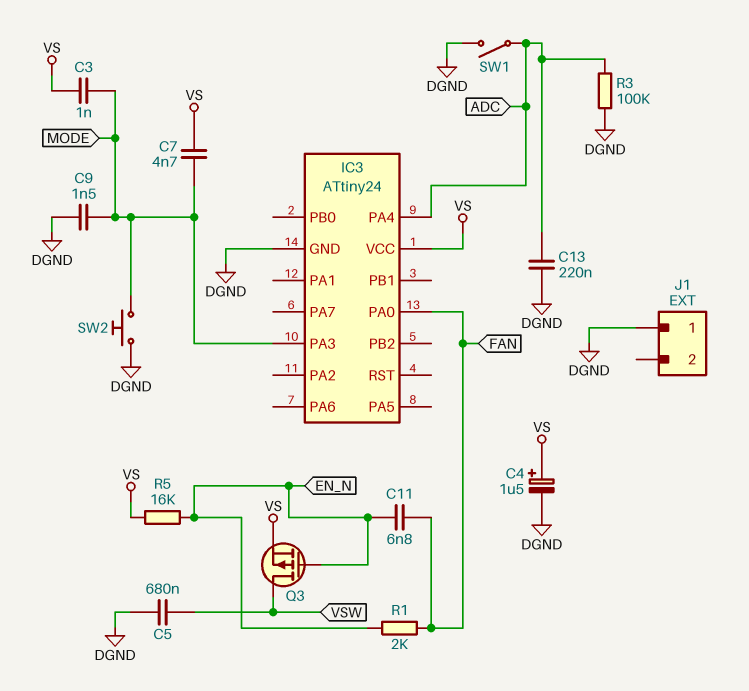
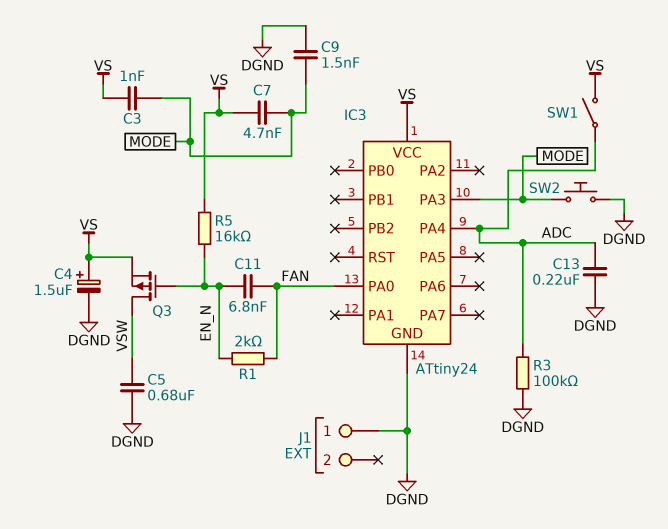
SW1: switch (ADC, DGND) -> switch (ADC, VS)

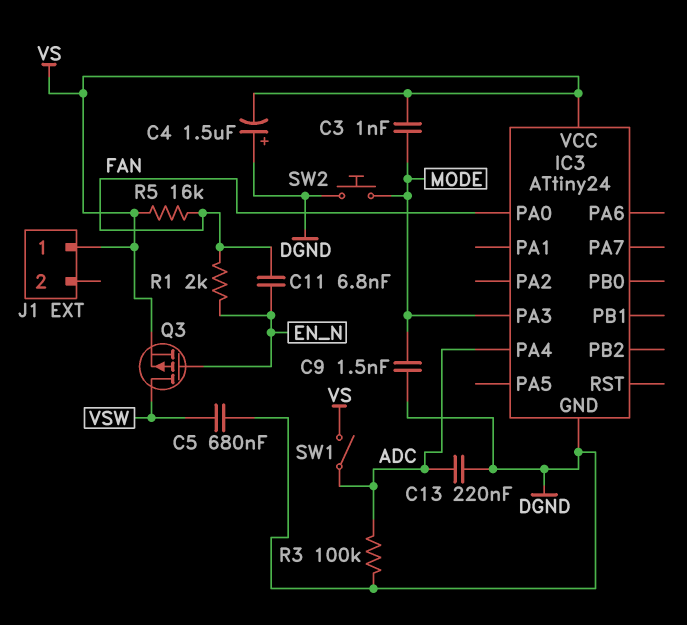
C4: 1.5uF (plus VS, minus DGND) -> 1.5uF (plus DGND, minus VS)
C7: 4.7nF (MODE, VS) -> none
J1 pin 1: DGND -> VS
R5: 16k (EN_N, VS) -> 16k (FAN, VS)

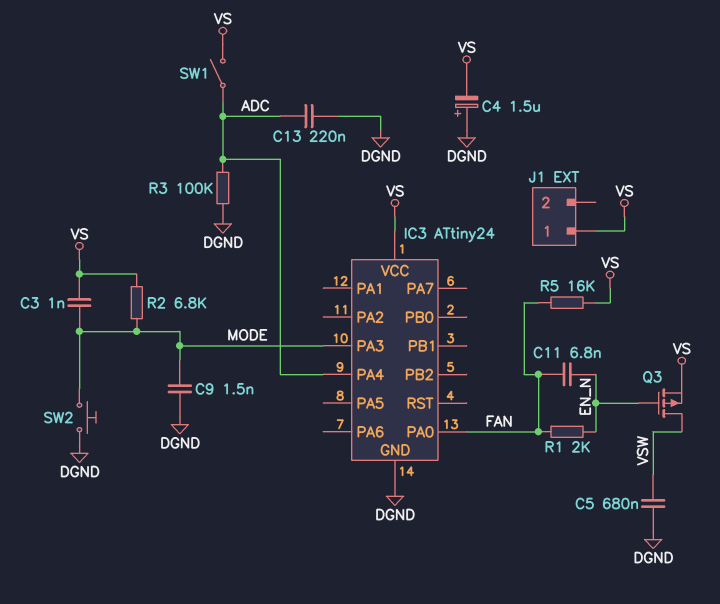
R2: none -> 6.8k (MODE, VS)

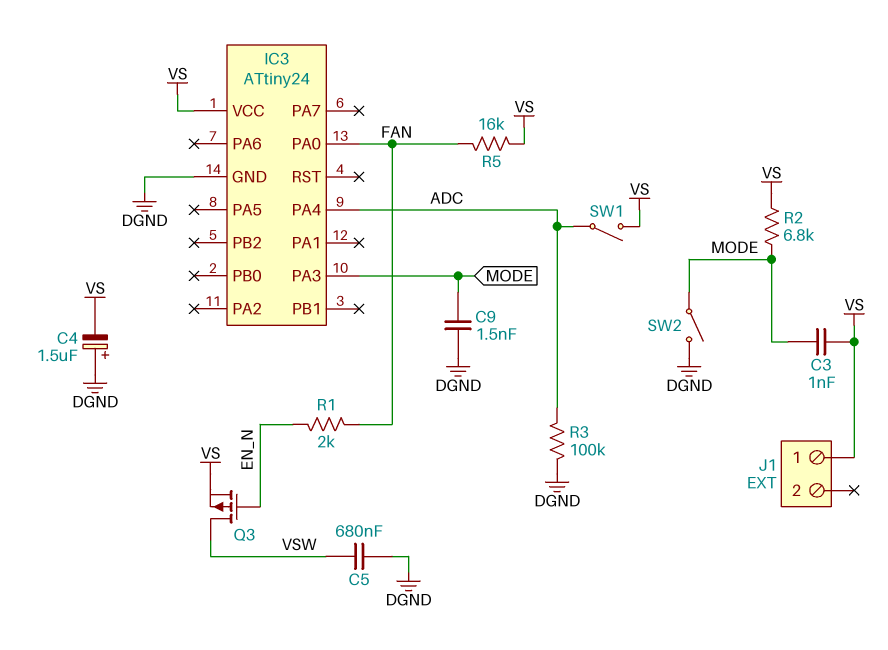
C11: 6.8nF (EN_N, FAN) -> none
C13: 220nF (ADC, DGND) -> none
SW2: button (DGND, MODE) -> switch (DGND, MODE)

